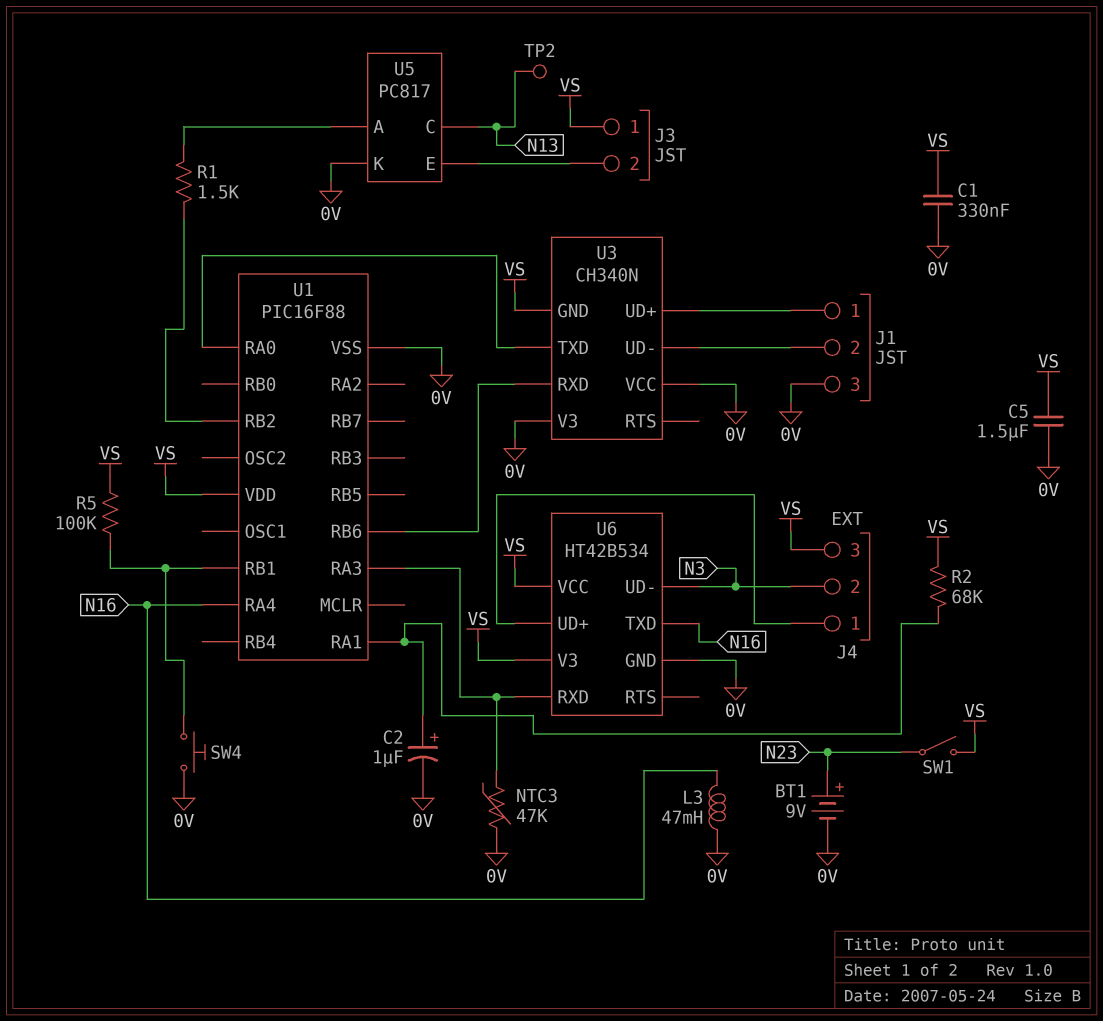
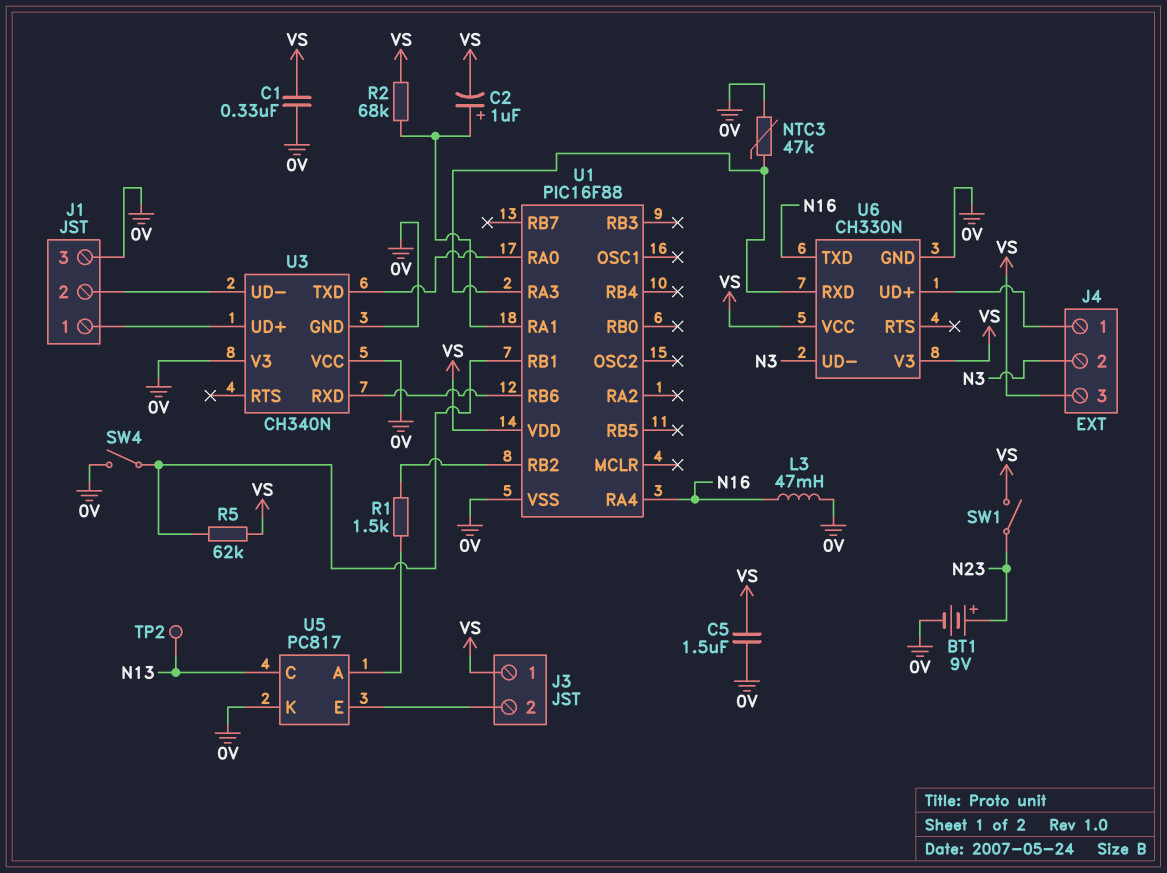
C2: 1uF (plus U1/RA1, minus 0V) -> 1uF (plus U1/RA1, minus VS)
R5: 100k (U1/RB1, VS) -> 62k (U1/RB1, VS)
SW4: button (0V, U1/RB1) -> switch (0V, U1/RB1)
U3 pin GND: VS -> 0V
U6: HT42B534 -> CH330N

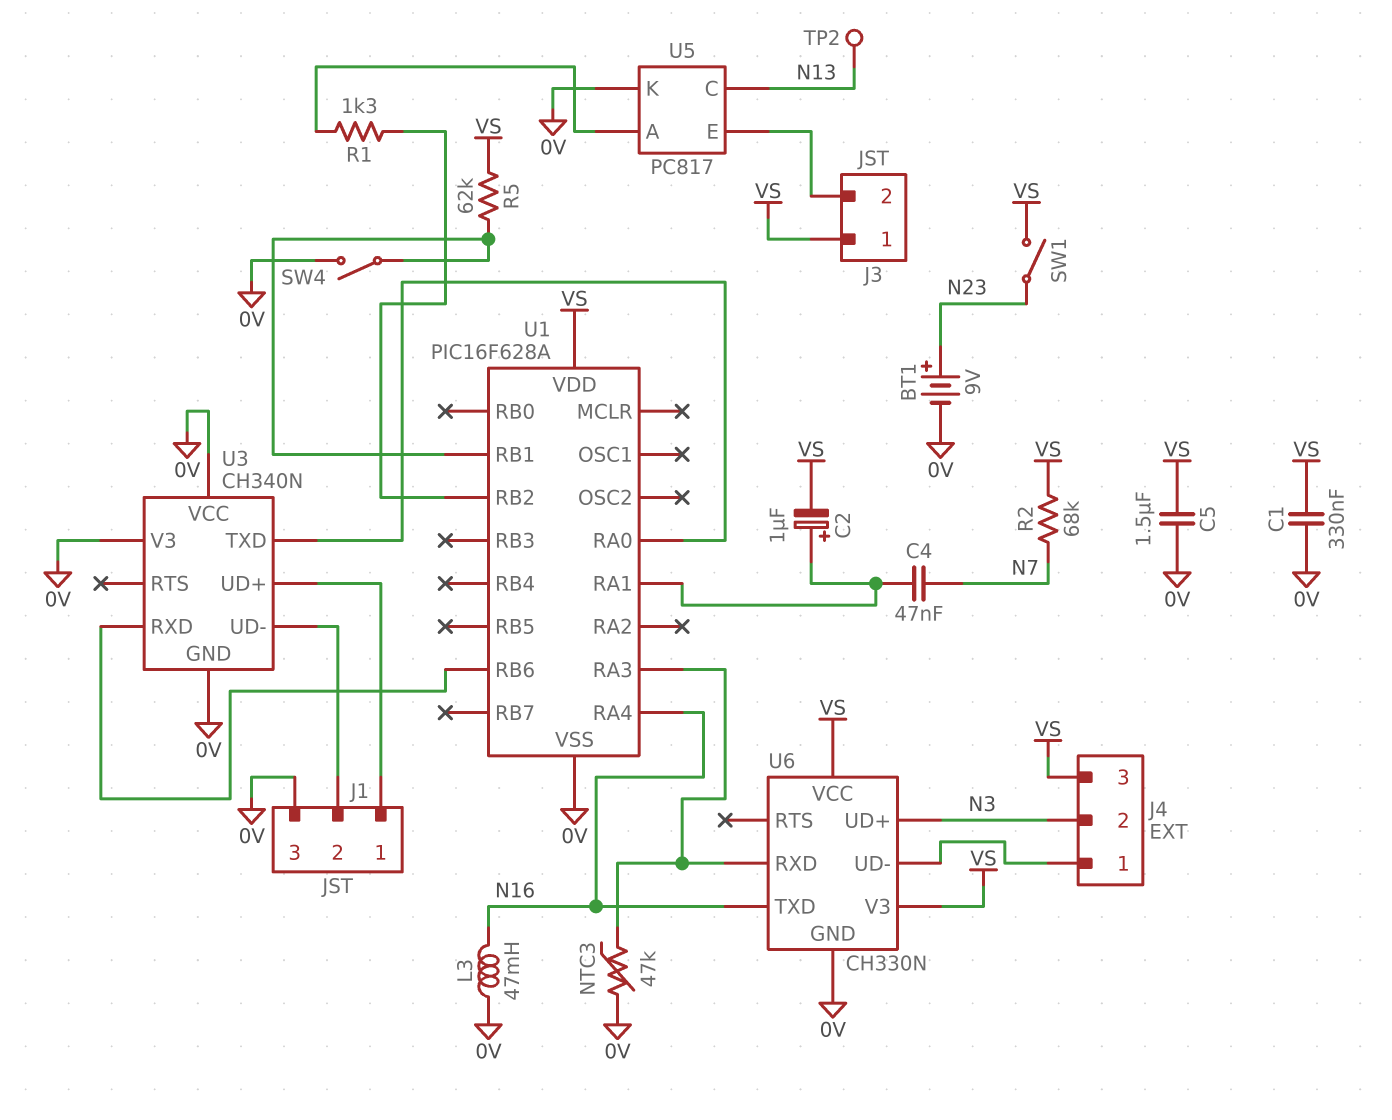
C4: none -> 47nF (N7, U1/RA1)
R1: 1.5k (U1/RB2, U5/A) -> 1.3k (U1/RB2, U5/A)
R2: 68k (U1/RA1, VS) -> 68k (N7, VS)
U1: PIC16F88 -> PIC16F628A
U6 pin UD+: J4/1 -> N3
U6 pin UD-: N3 -> J4/1

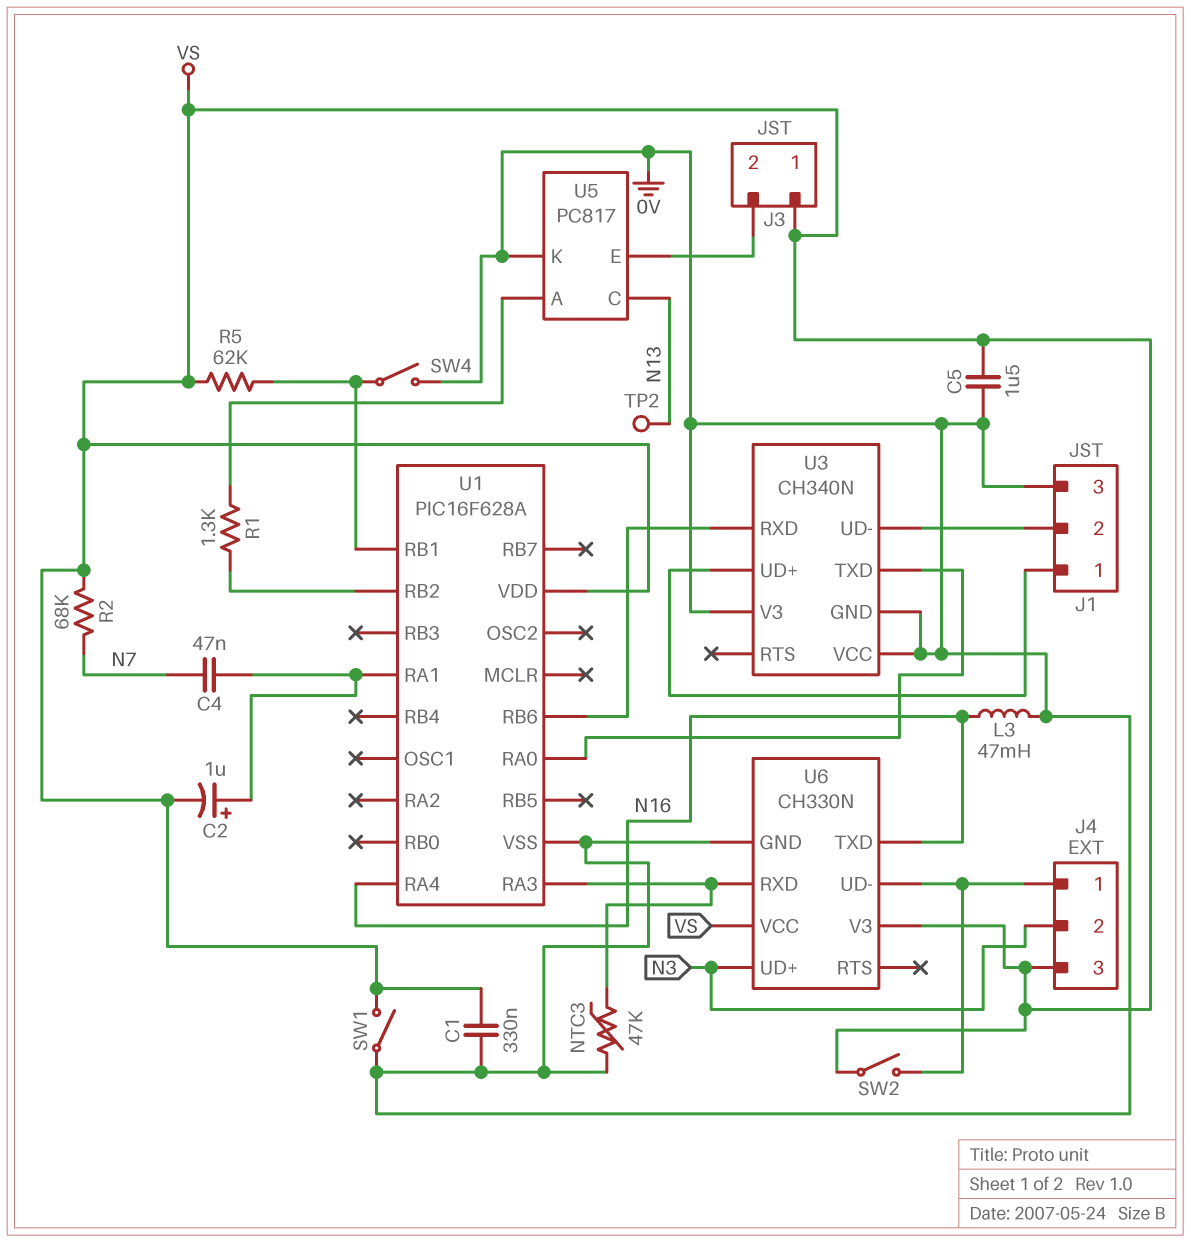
BT1: 9V (plus N23, minus 0V) -> none
SW1: switch (N23, VS) -> switch (0V, VS)
SW2: none -> switch (J4/1, VS)

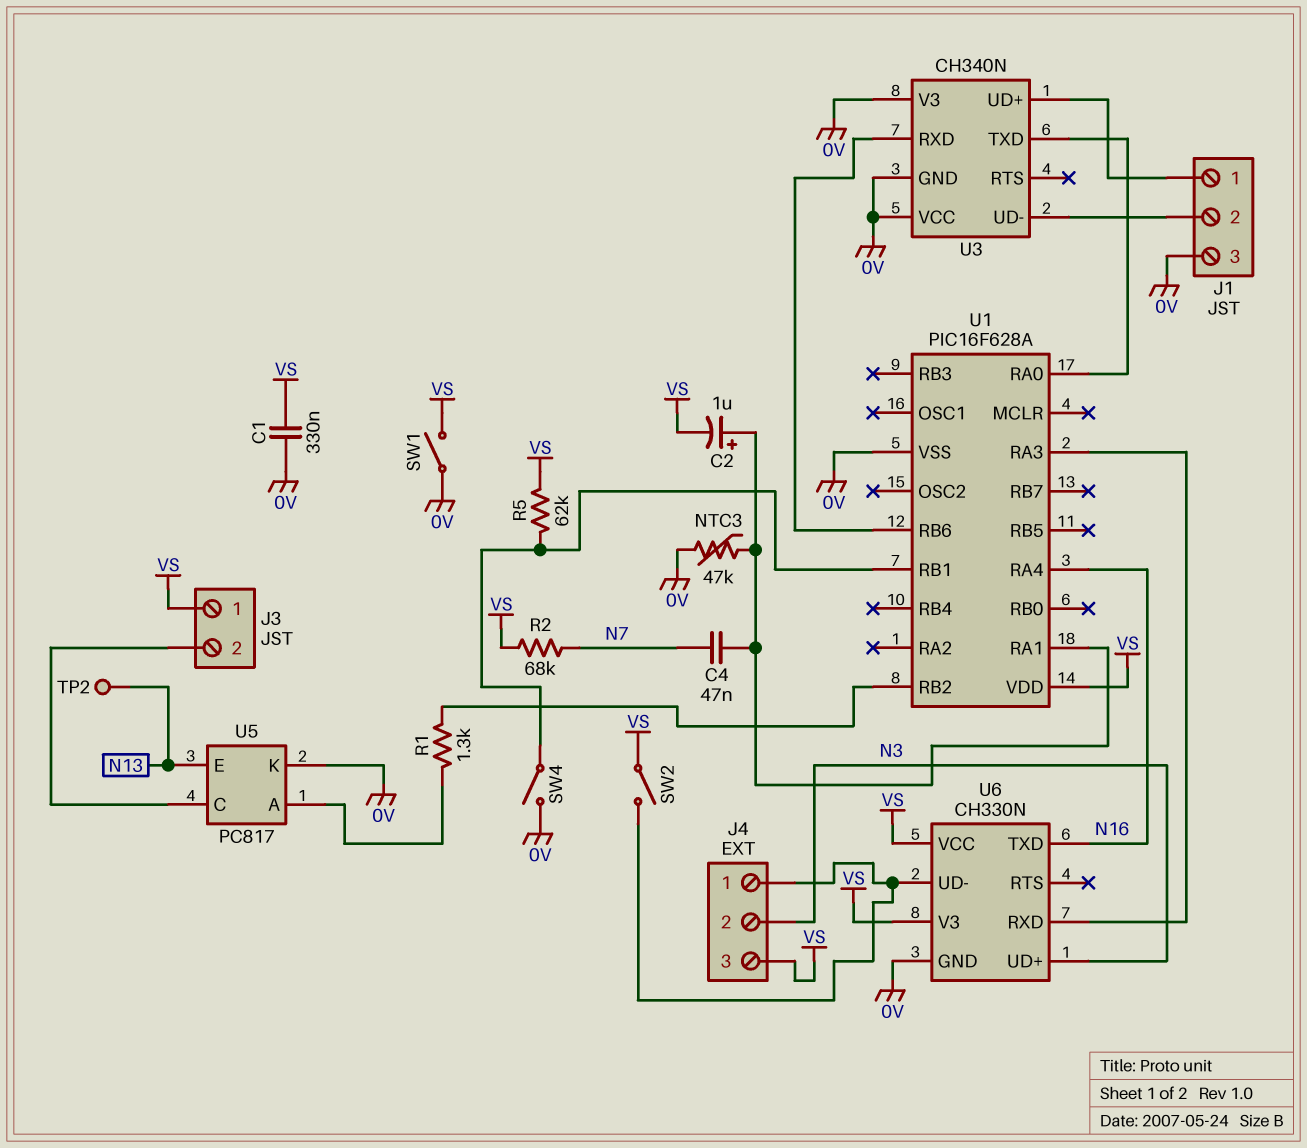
C5: 1.5uF (0V, VS) -> none
L3: 47mH (0V, N16) -> none
NTC3: 47k (0V, U1/RA3) -> 47k (0V, U1/RA1)
U5 pin C: N13 -> J3/2
U5 pin E: J3/2 -> N13

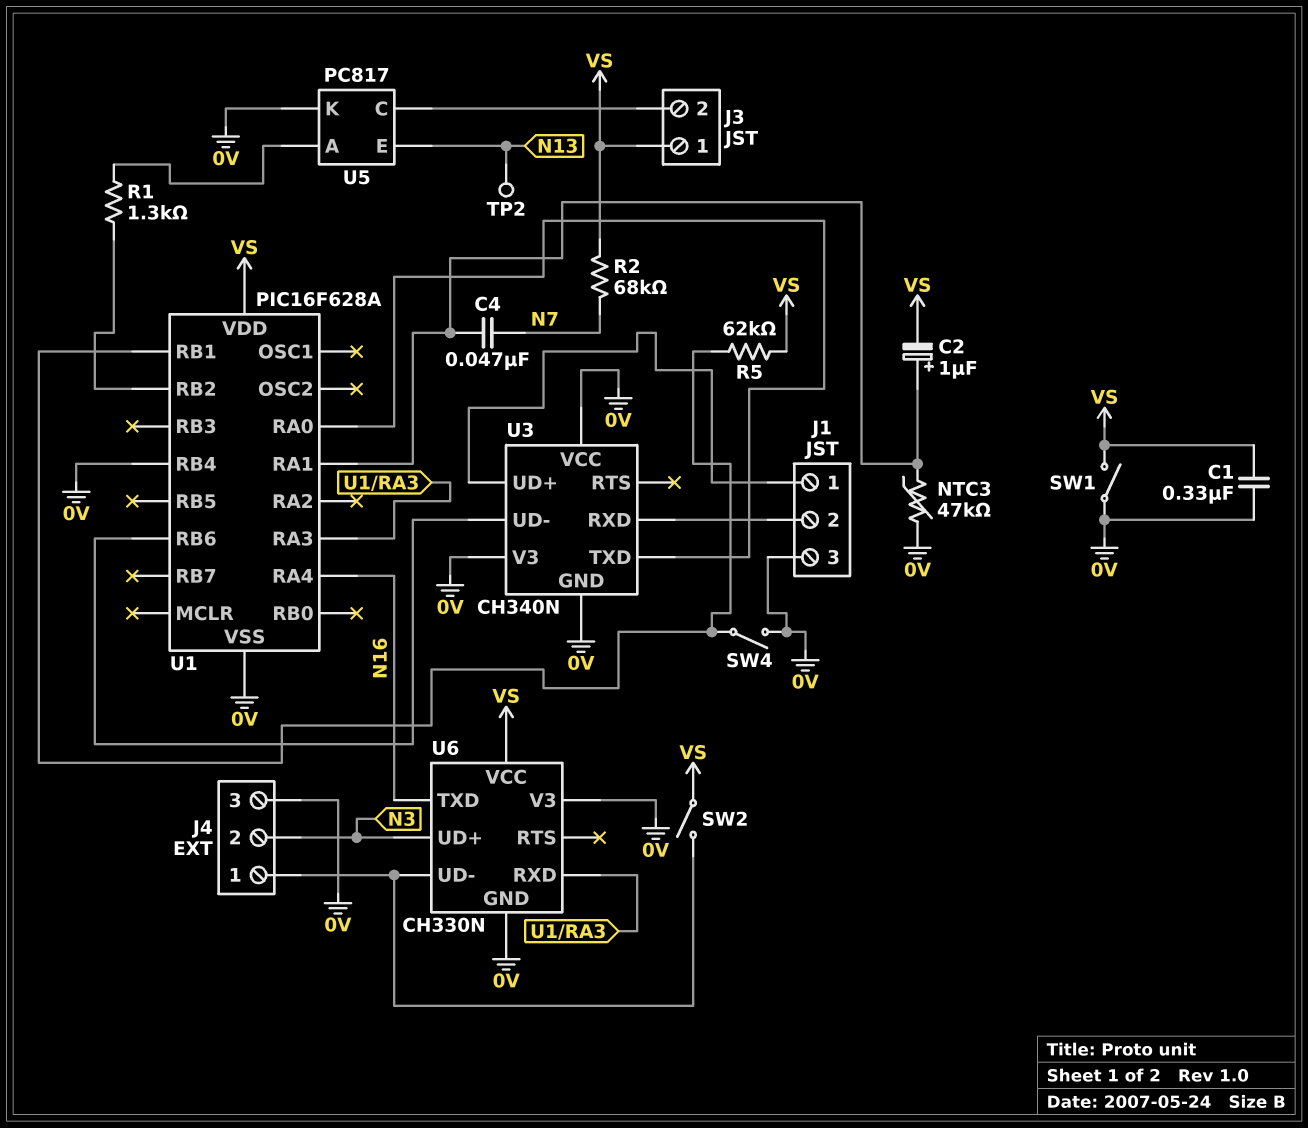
J4 pin 3: VS -> 0V
U1 pin RB4: none -> 0V
U3 pin RXD: U1/RB6 -> J1/2
U3 pin UD-: J1/2 -> U1/RB6
U6 pin V3: VS -> 0V

